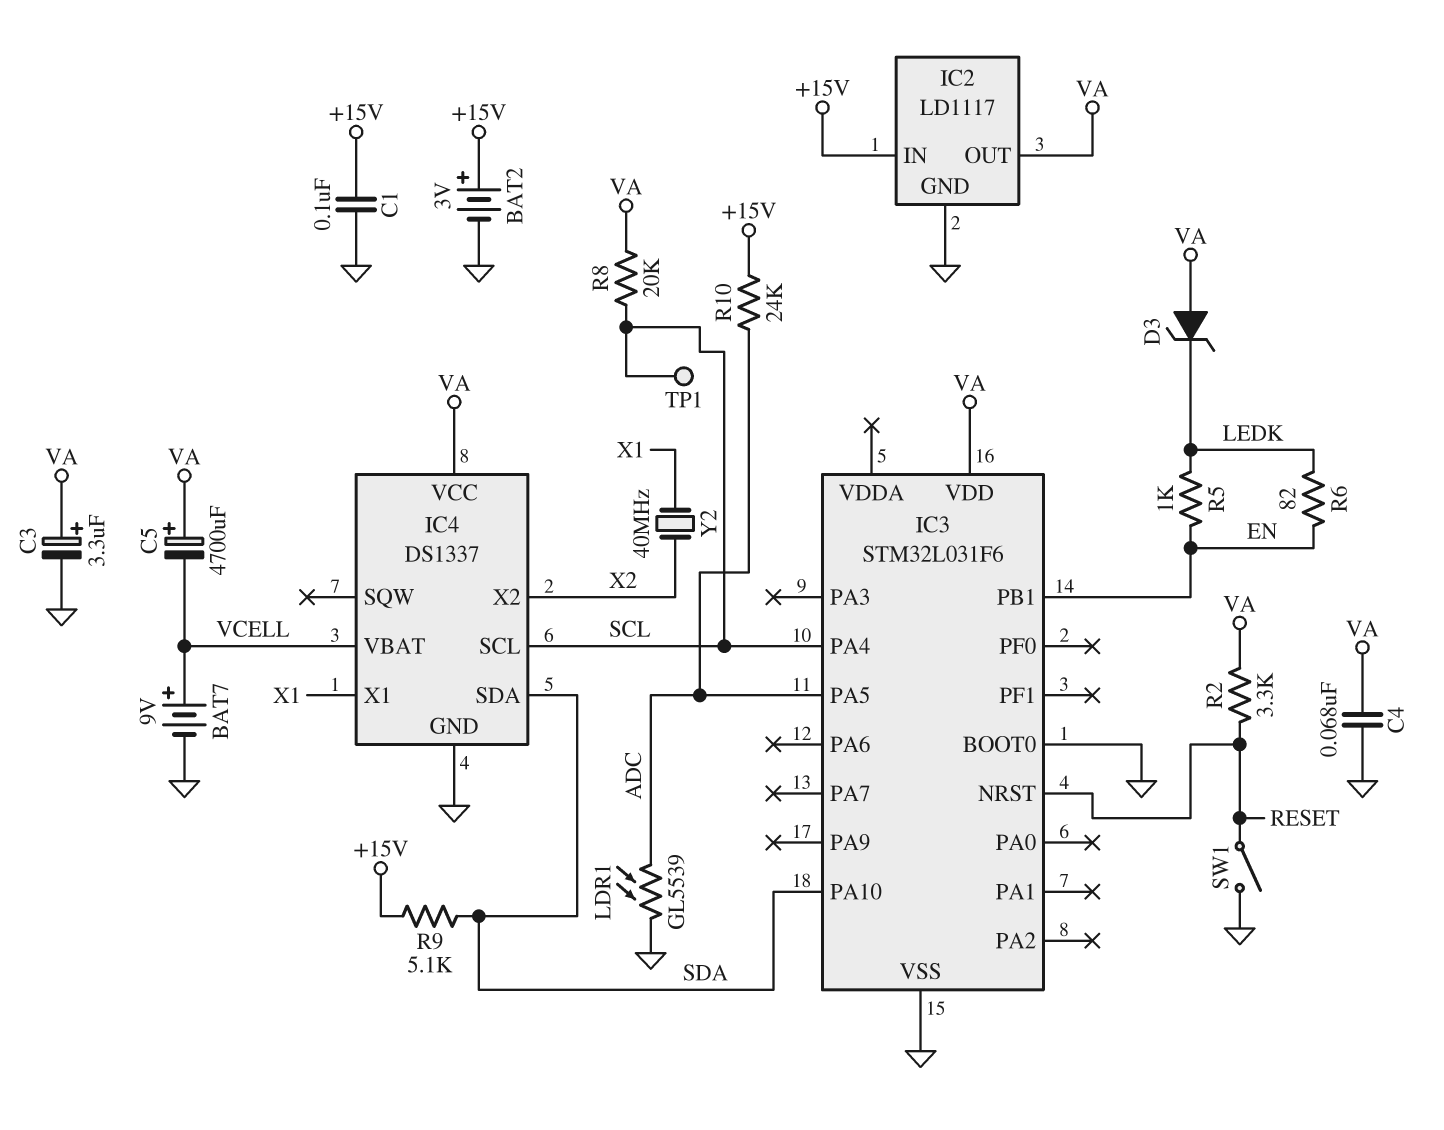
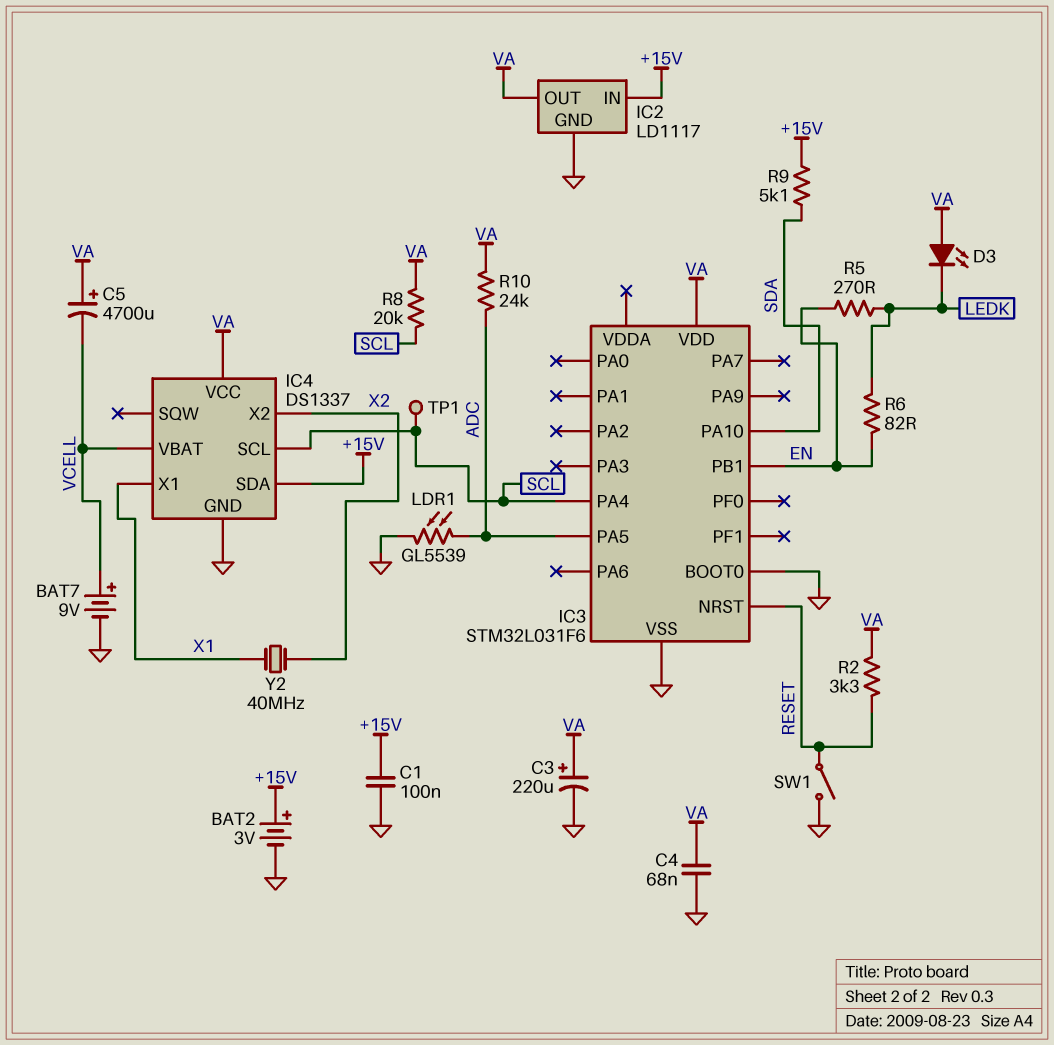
C3: 3.3uF (plus VA, minus GND) -> 220uF (plus VA, minus GND)
D3: zener (A VA, K LEDK) -> LED (A VA, K LEDK)
IC4 pin SDA: SDA -> +15V
R5: 1k (EN, LEDK) -> 270 (EN, LEDK)
R10: 24k (+15V, ADC) -> 24k (ADC, VA)

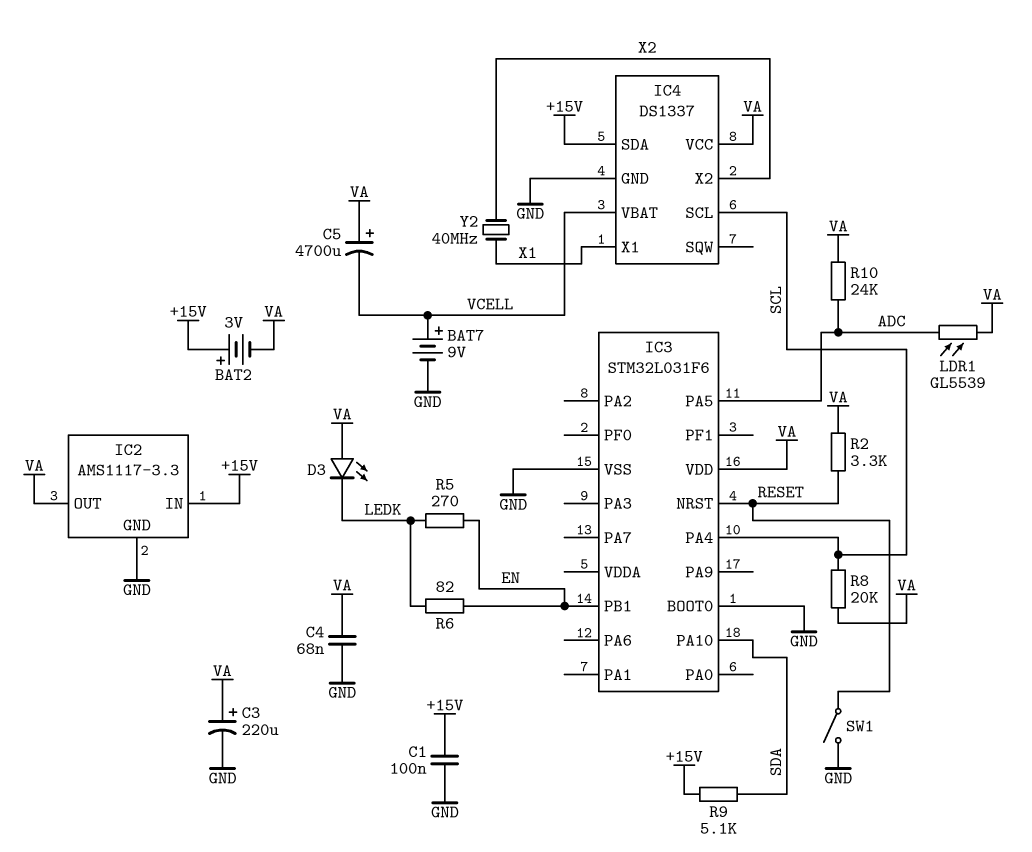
BAT2: 3V (plus +15V, minus GND) -> 3V (plus +15V, minus VA)
IC2: LD1117 -> AMS1117-3.3
LDR1: GL5539 (ADC, GND) -> GL5539 (ADC, VA)
TP1: test point (SCL) -> none

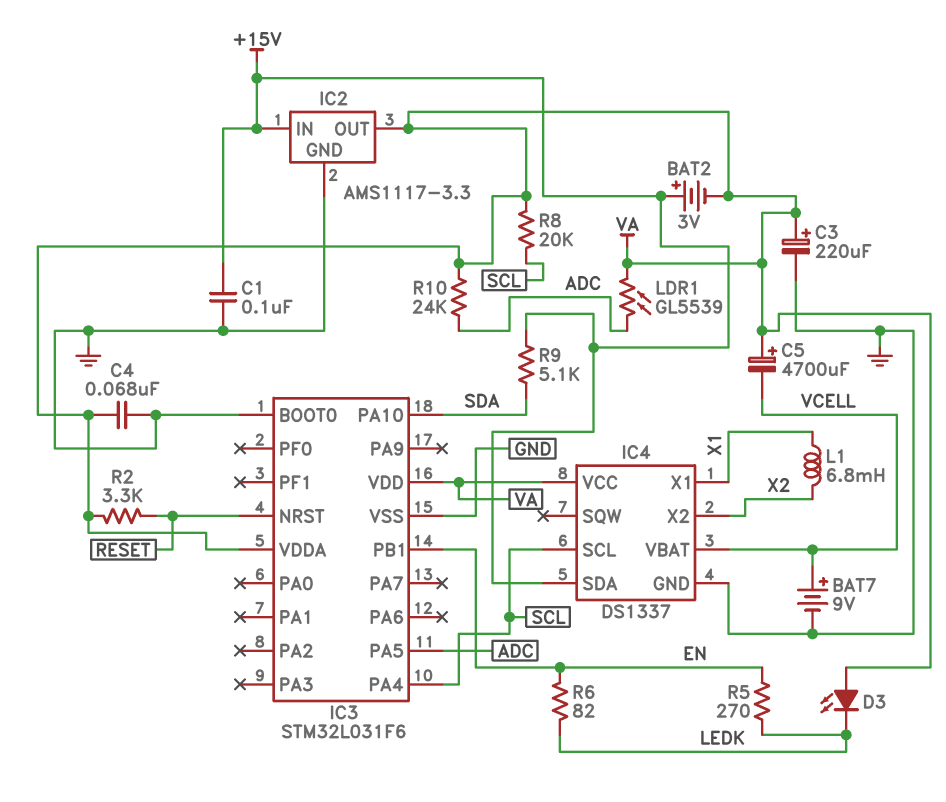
IC3 pin VDDA: none -> VA
L1: none -> 6.8mH (X1, X2)
SW1: switch (GND, RESET) -> none
Y2: 40MHz (X1, X2) -> none

